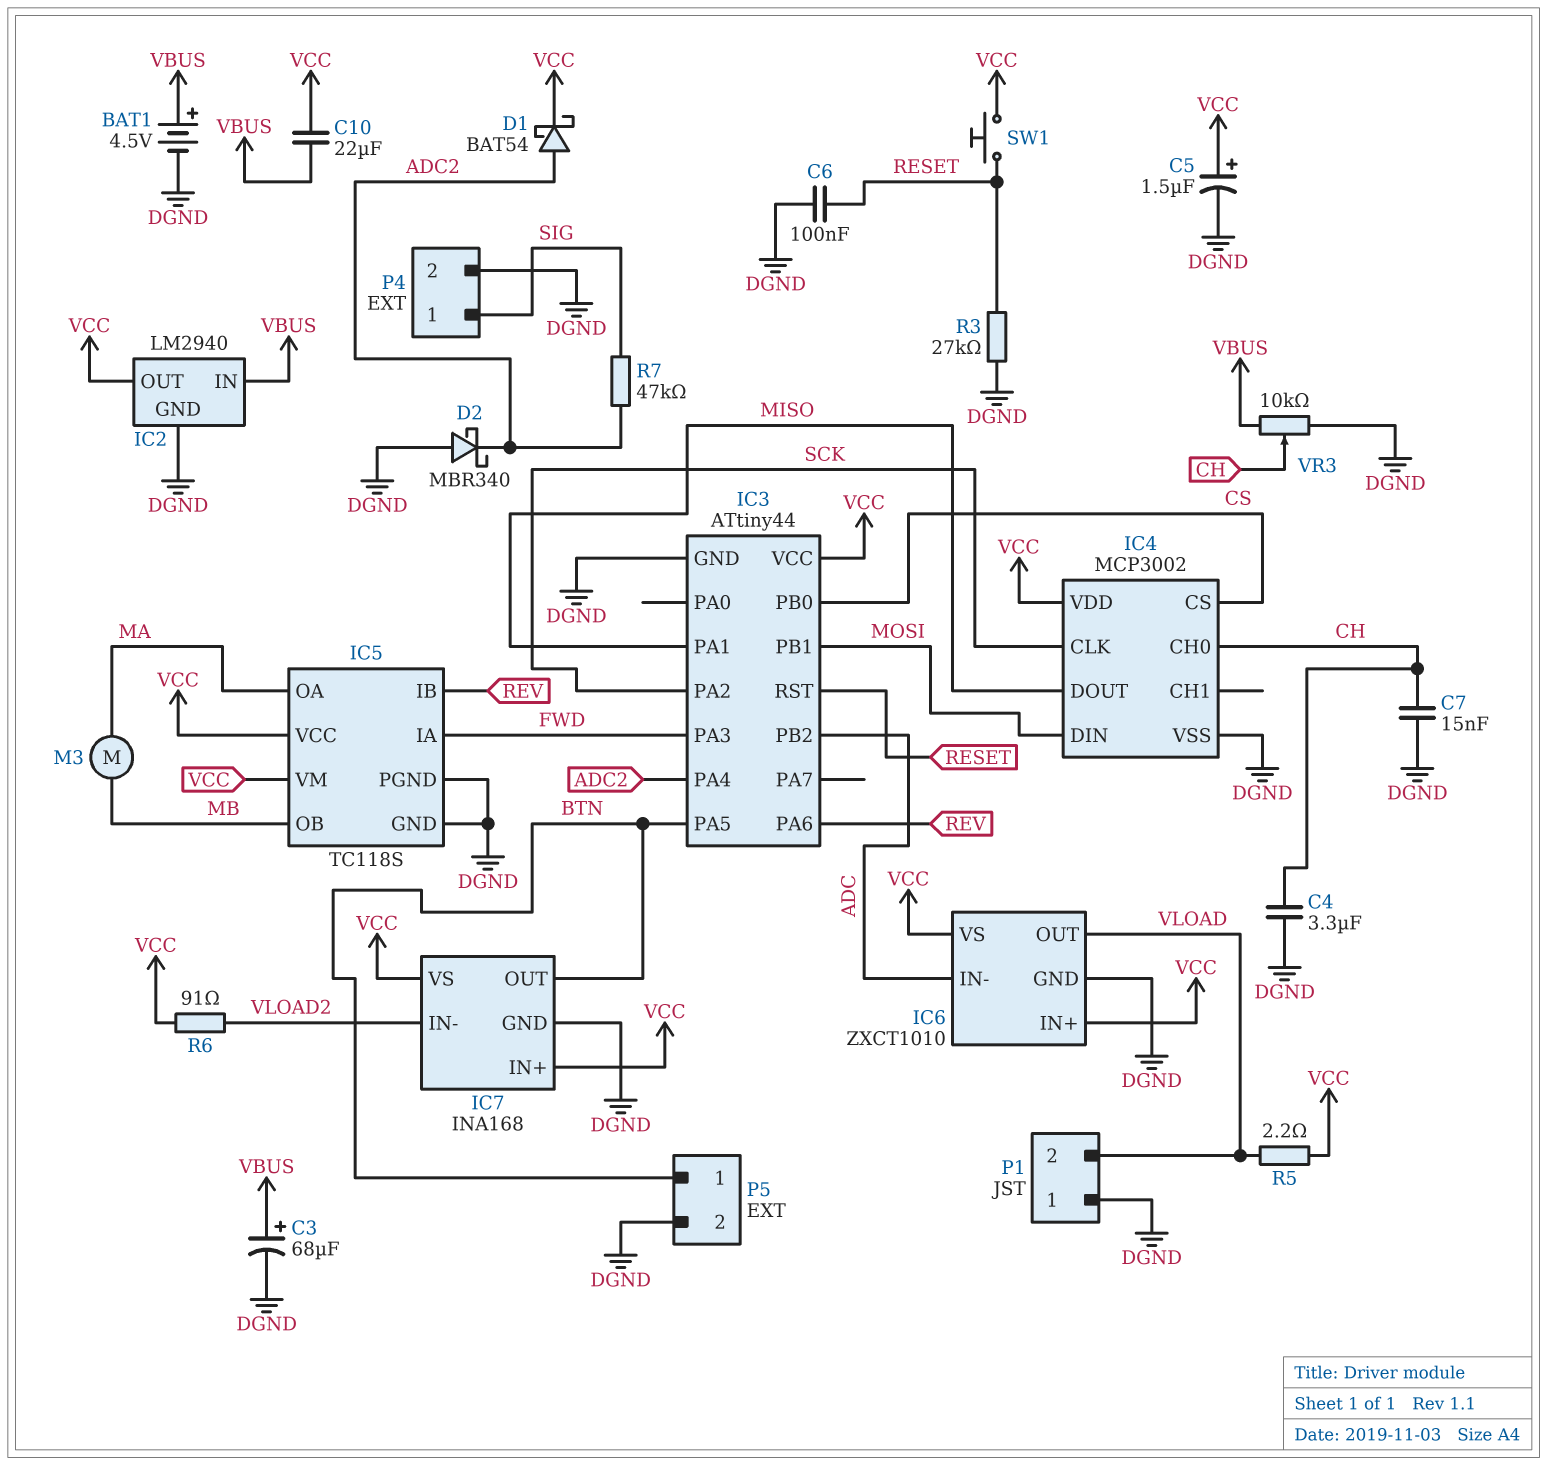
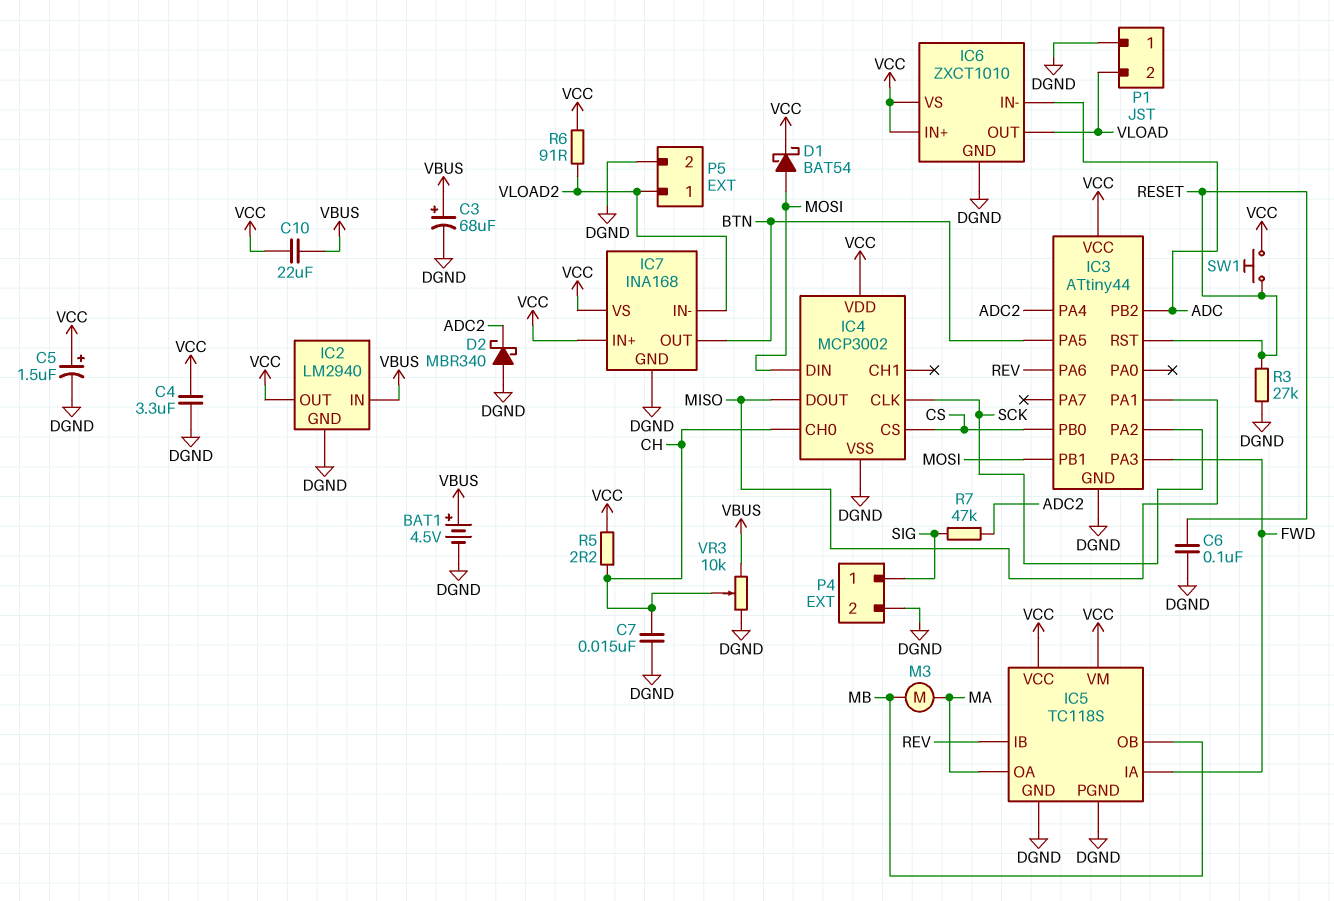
C4: 3.3uF (CH, DGND) -> 3.3uF (DGND, VCC)
D1: schottky BAT54 (A ADC2, K VCC) -> schottky BAT54 (A MOSI, K VCC)
P5 pin 1: BTN -> VLOAD2
R5: 2.2 (VCC, VLOAD) -> 2.2 (CH, VCC)

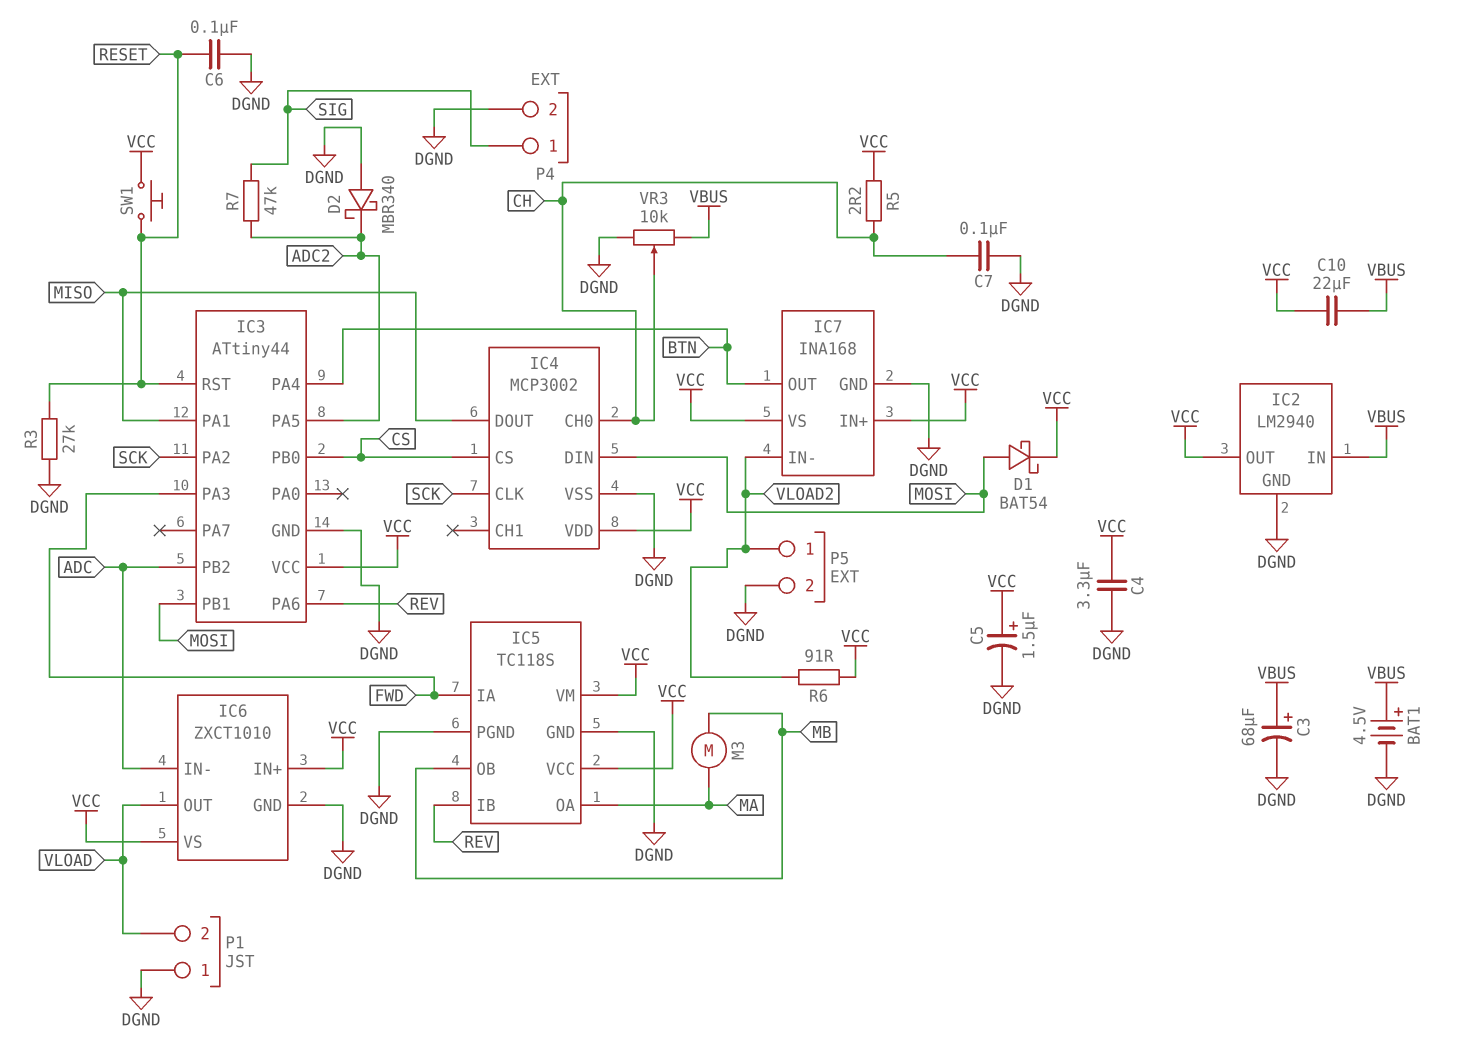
C7: 15nF (CH, DGND) -> 100nF (CH, DGND)
IC3 pin PA4: ADC2 -> BTN
IC3 pin PA5: BTN -> ADC2

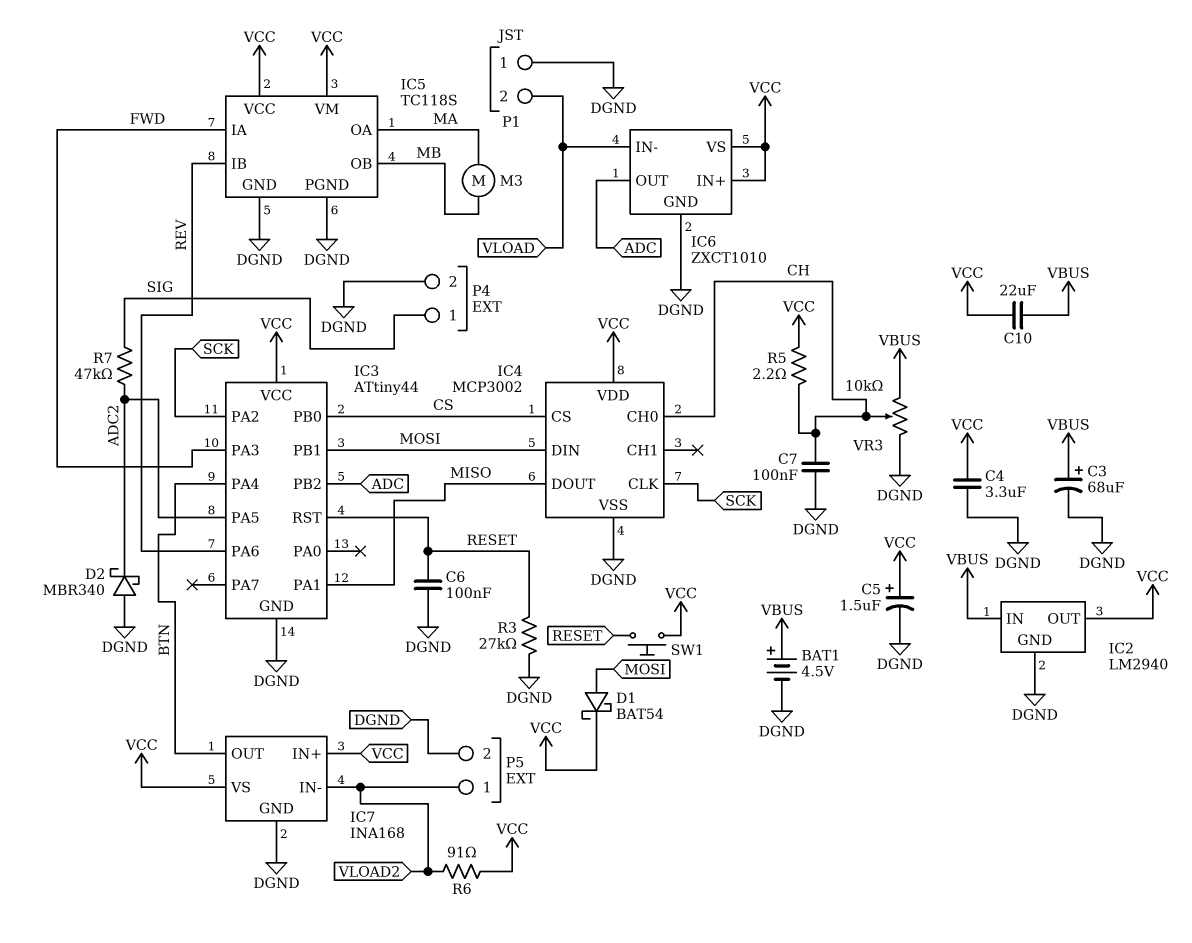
IC6 pin IN-: ADC -> VLOAD
IC6 pin OUT: VLOAD -> ADC

